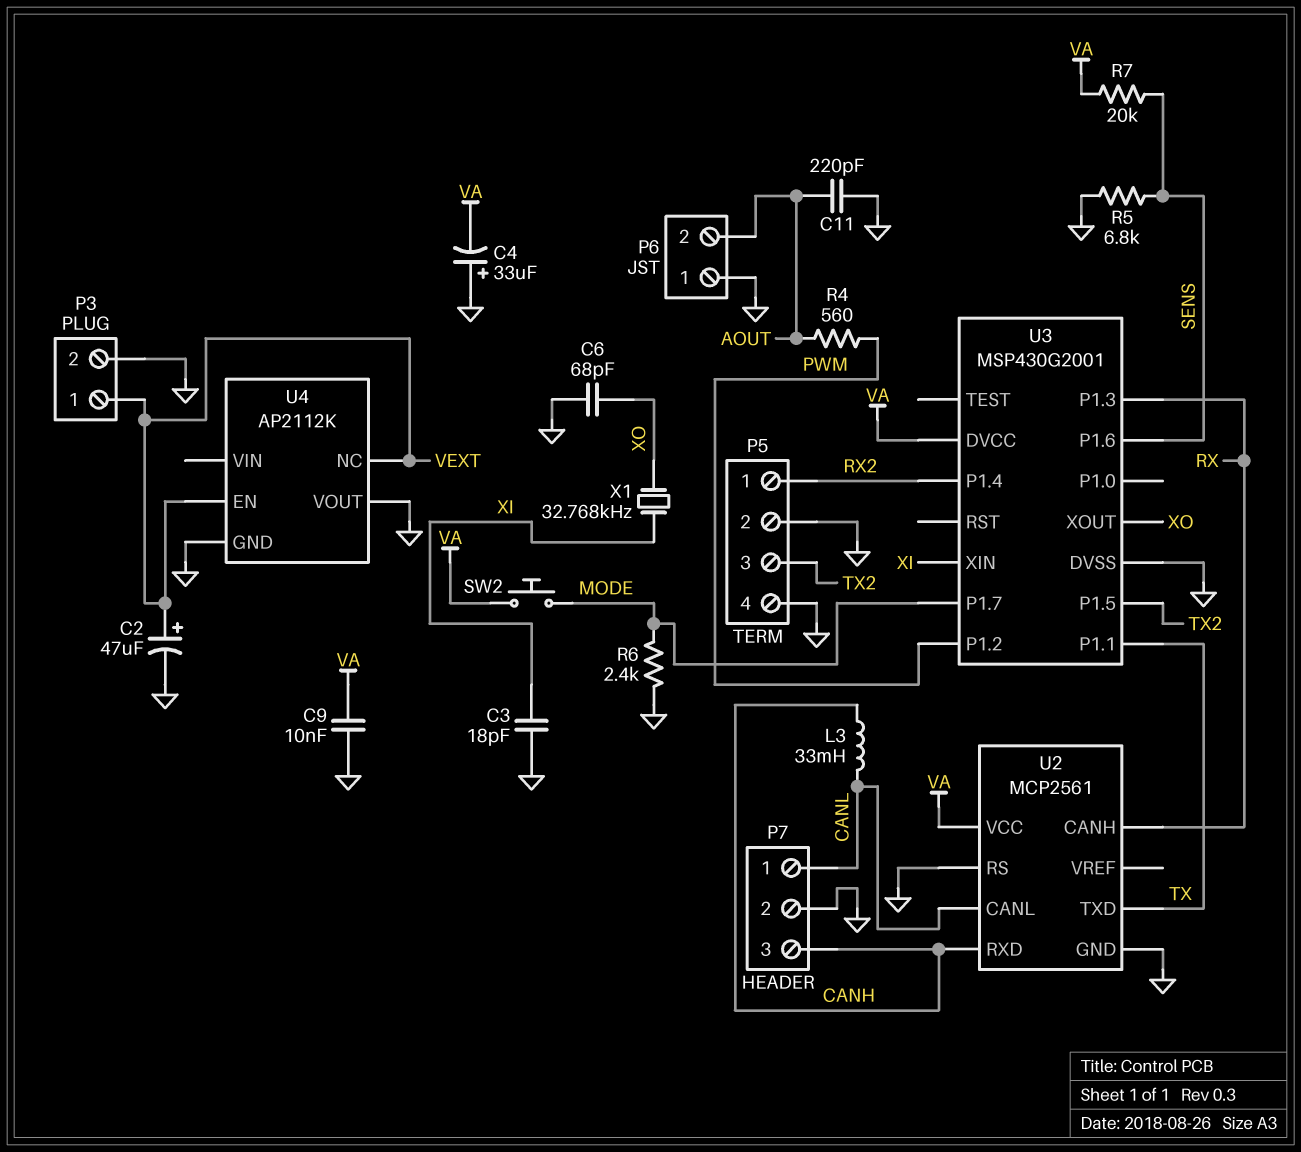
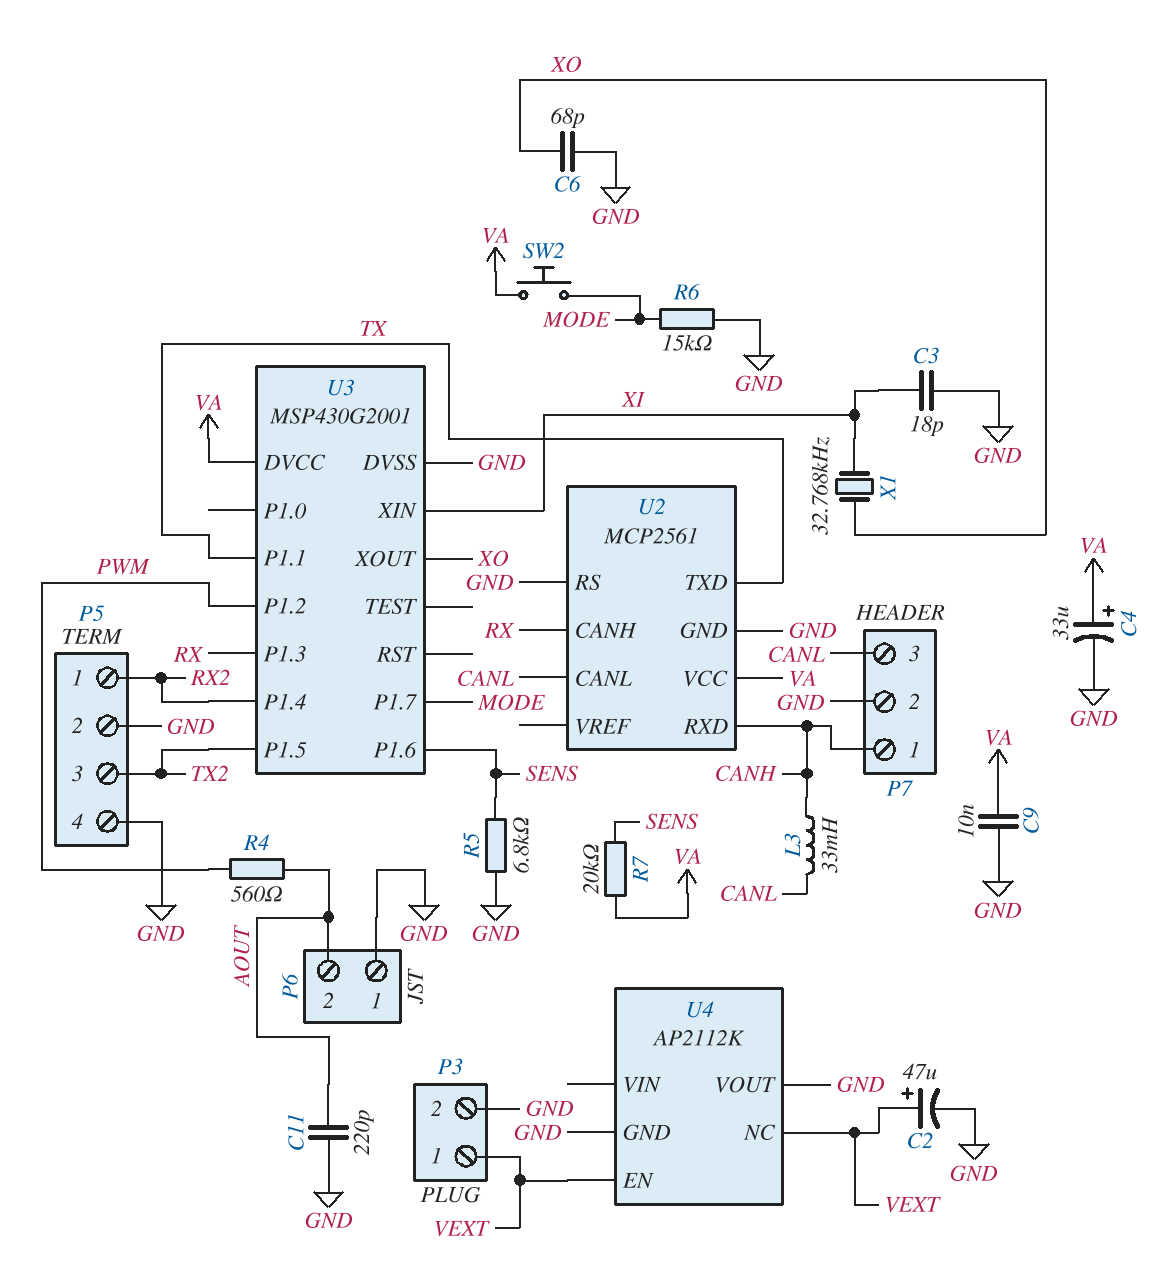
C4: 33uF (plus GND, minus VA) -> 33uF (plus VA, minus GND)
P7 pin 1: CANL -> CANH
P7 pin 3: CANH -> CANL
R6: 2.4k (GND, MODE) -> 15k (GND, MODE)

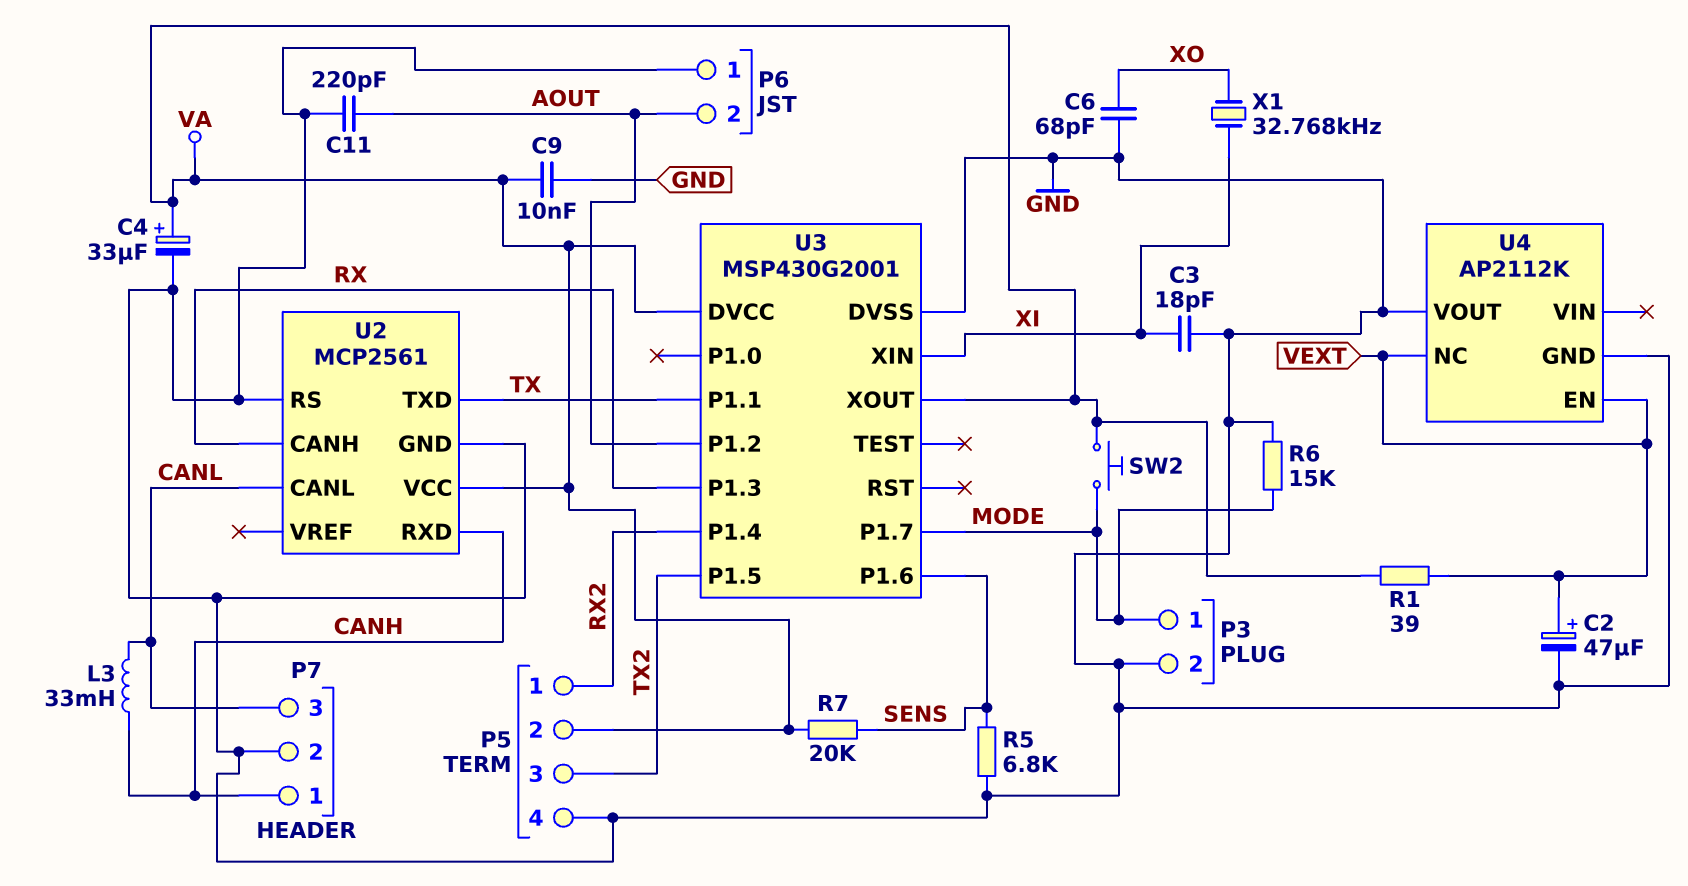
P3 pin 1: VEXT -> MODE
P5 pin 2: GND -> VA
R1: none -> 39 (VA, VEXT)
R4: 560 (AOUT, PWM) -> none
U3 pin P1.2: PWM -> AOUT
U3 pin XOUT: XO -> VA

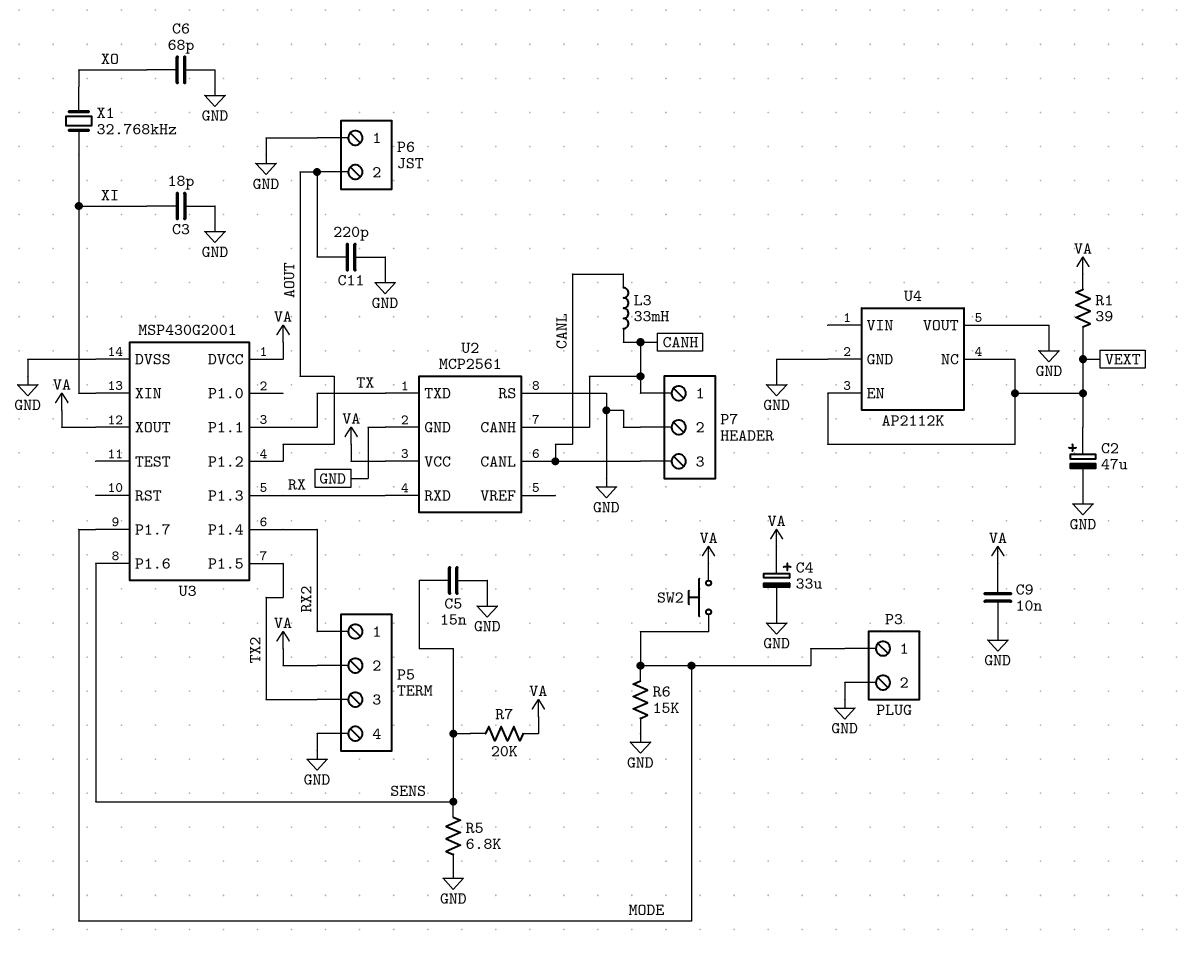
C5: none -> 15nF (GND, SENS)
U2 pin CANH: RX -> CANH
U2 pin RXD: CANH -> RX

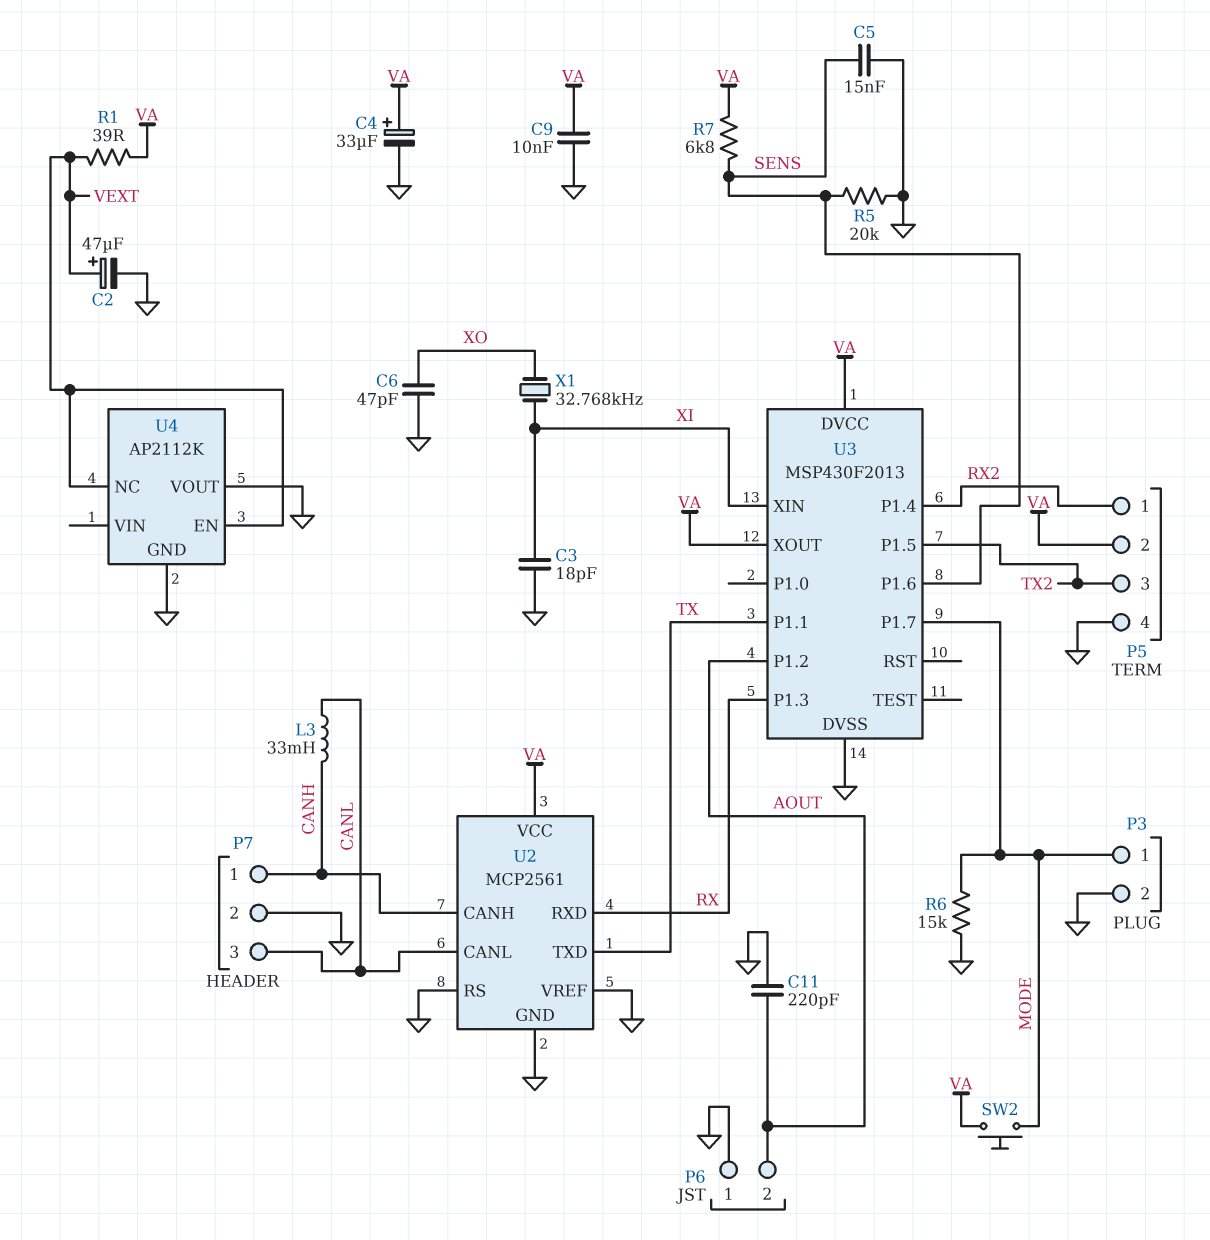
C6: 68pF (GND, XO) -> 47pF (GND, XO)
R5: 6.8k (GND, SENS) -> 20k (GND, SENS)
R7: 20k (SENS, VA) -> 6.8k (SENS, VA)
U2 pin VREF: none -> GND
U3: MSP430G2001 -> MSP430F2013

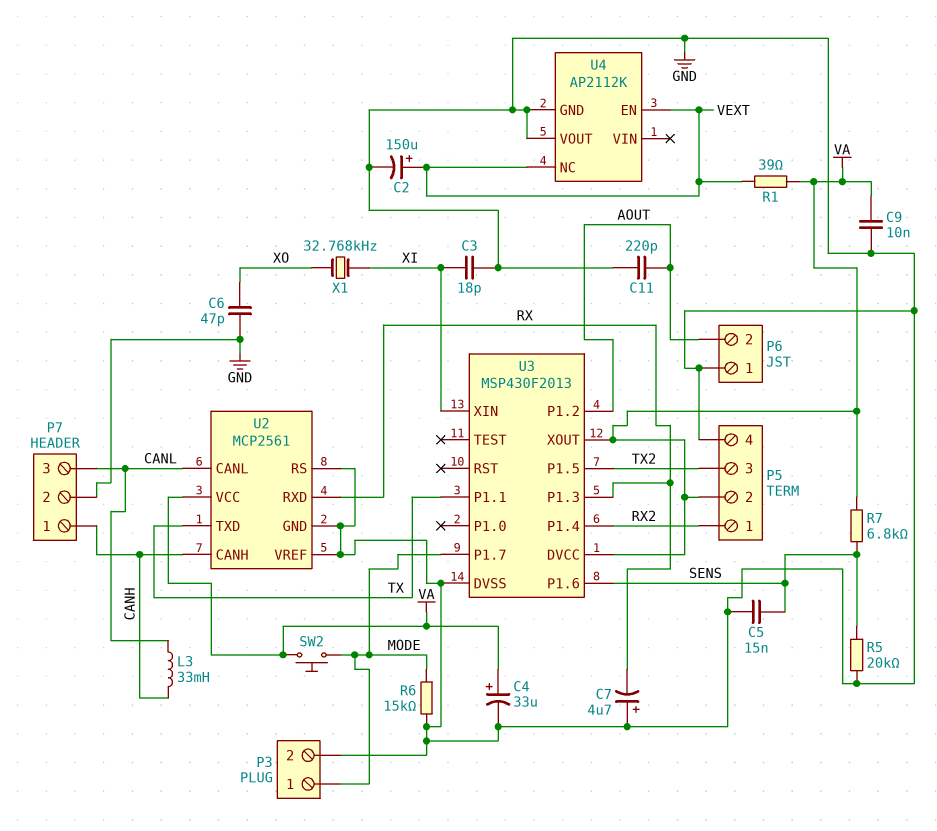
C2: 47uF (plus VEXT, minus GND) -> 150uF (plus VEXT, minus GND)
C7: none -> 4.7uF (plus GND, minus RX)

